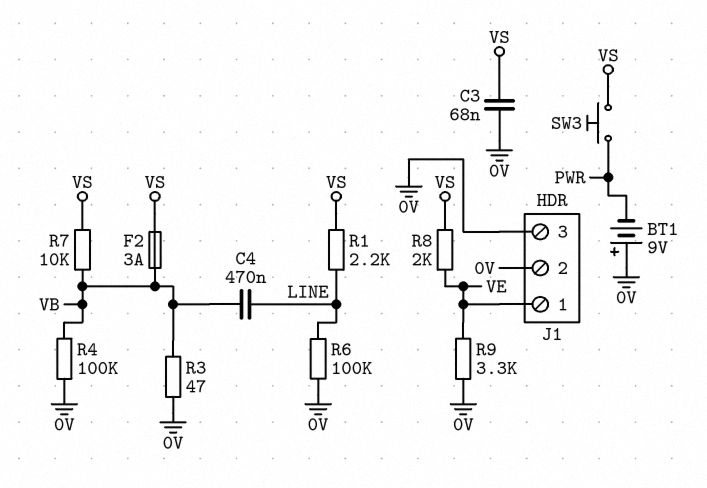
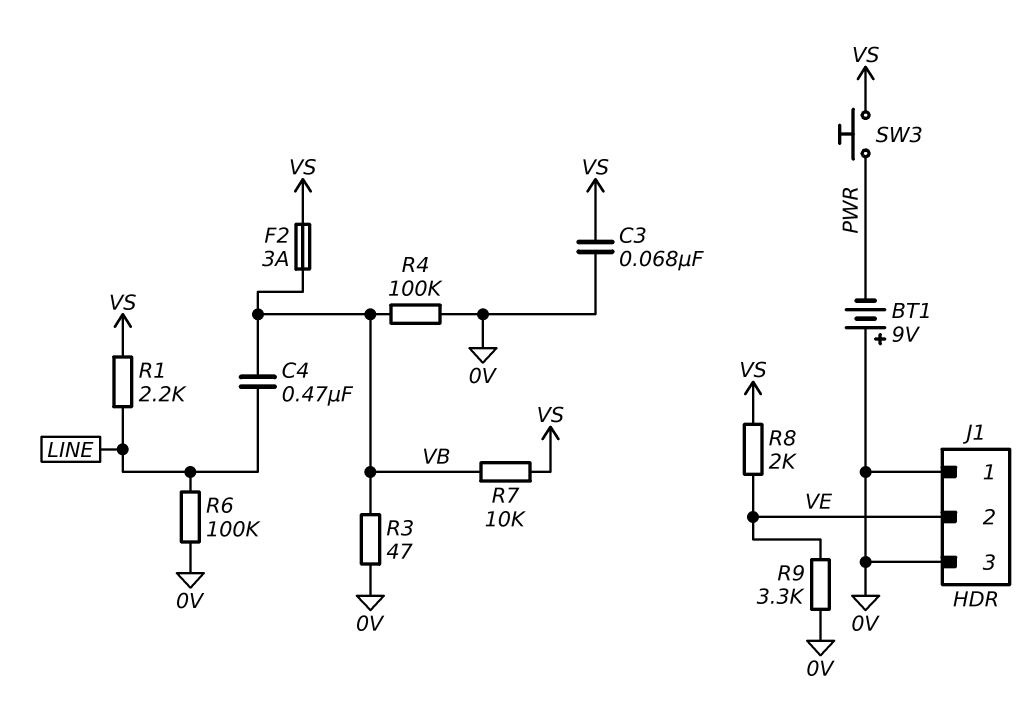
J1 pin 1: VE -> 0V
J1 pin 2: 0V -> VE

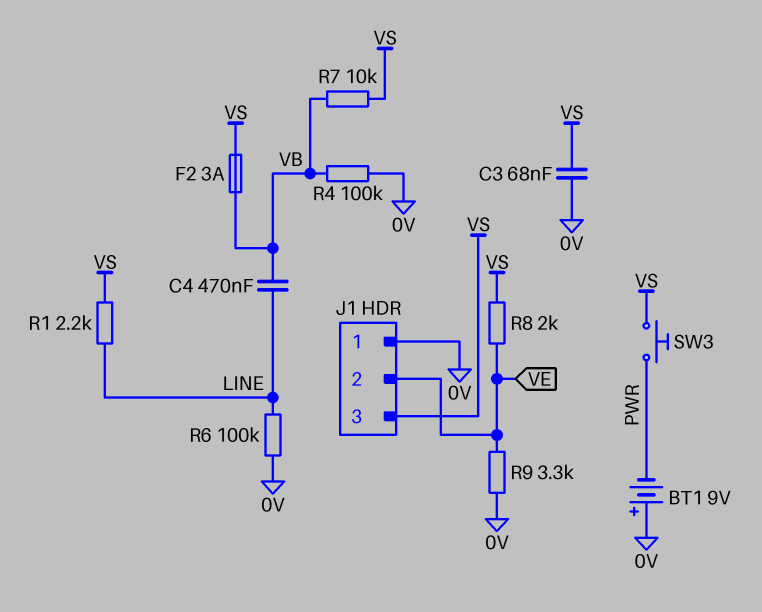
J1 pin 3: 0V -> VS
R3: 47 (0V, VB) -> none

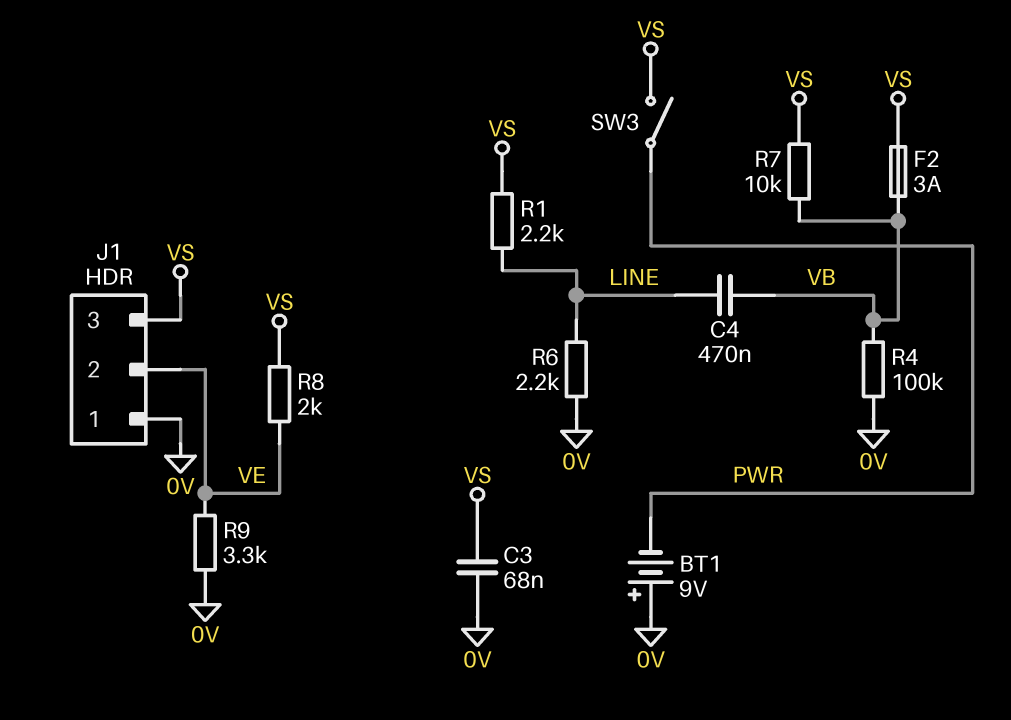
R6: 100k (0V, LINE) -> 2.2k (0V, LINE)
SW3: button (PWR, VS) -> switch (PWR, VS)

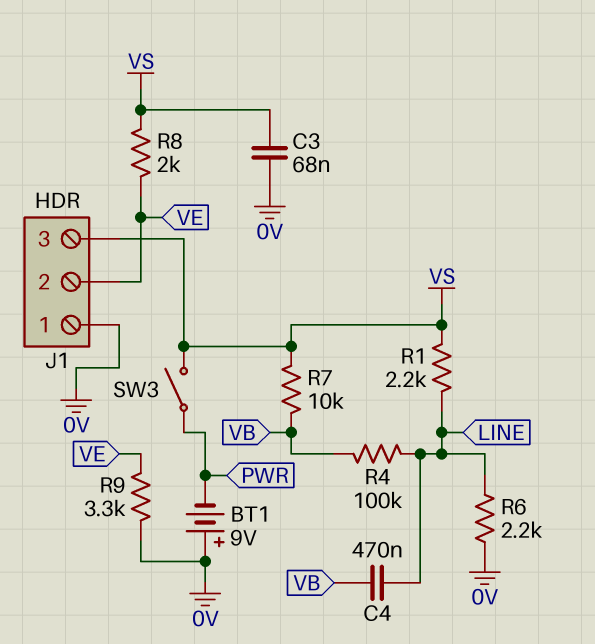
F2: 3A (VB, VS) -> none
R4: 100k (0V, VB) -> 100k (LINE, VB)

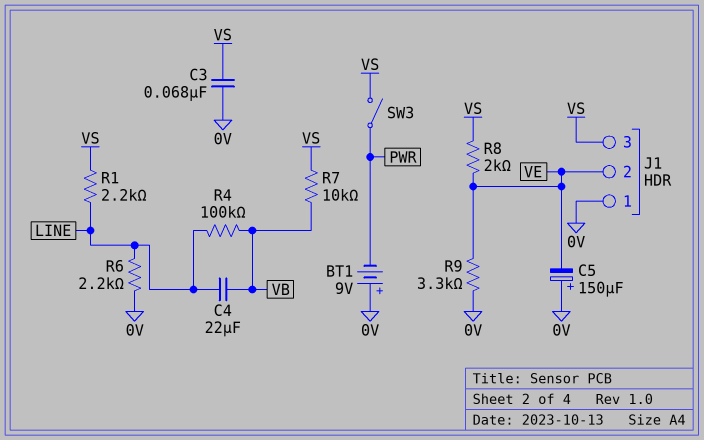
C4: 470nF (LINE, VB) -> 22uF (LINE, VB)
C5: none -> 150uF (plus 0V, minus VE)

